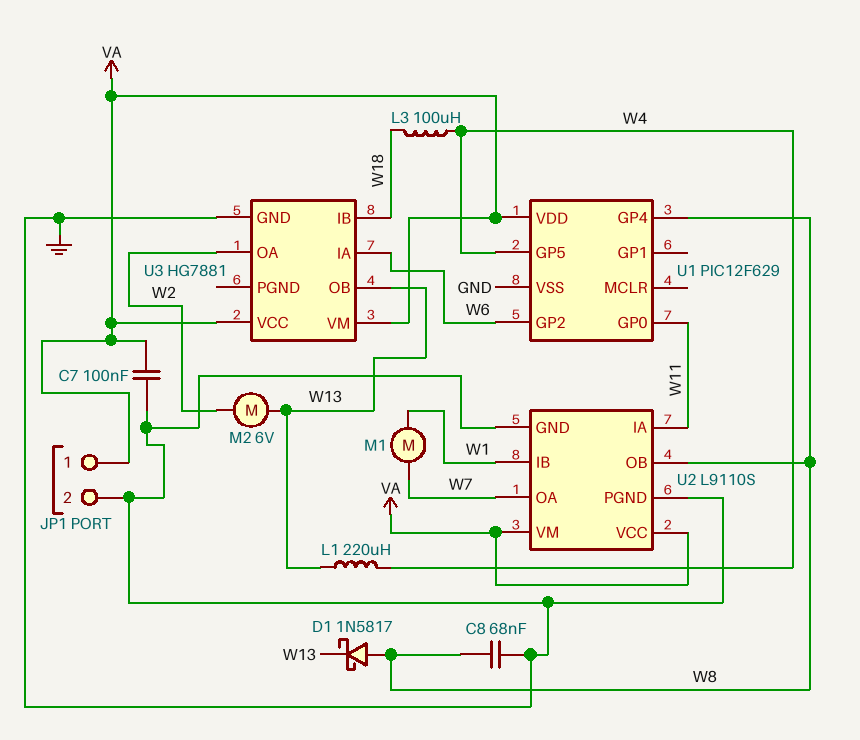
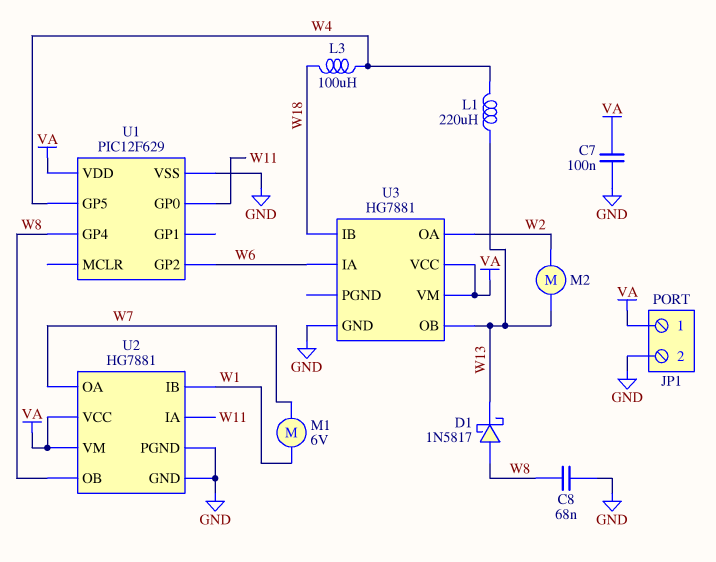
M1: motor (W1, W7) -> motor 6V (W1, W7)
M2: motor 6V (W2, W13) -> motor (W2, W13)
U2: L9110S -> HG7881

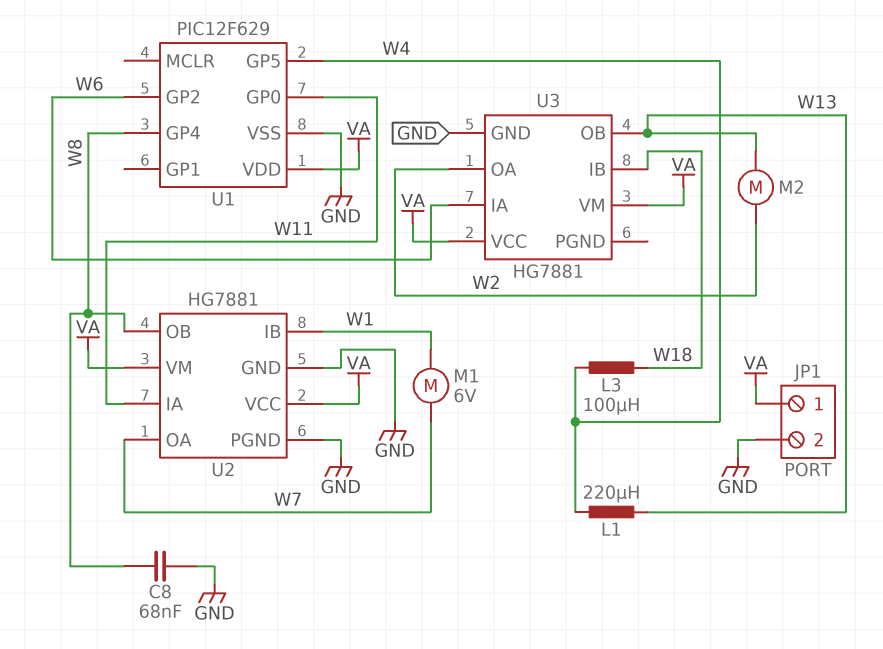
C7: 100nF (GND, VA) -> none
D1: schottky 1N5817 (A W8, K W13) -> none

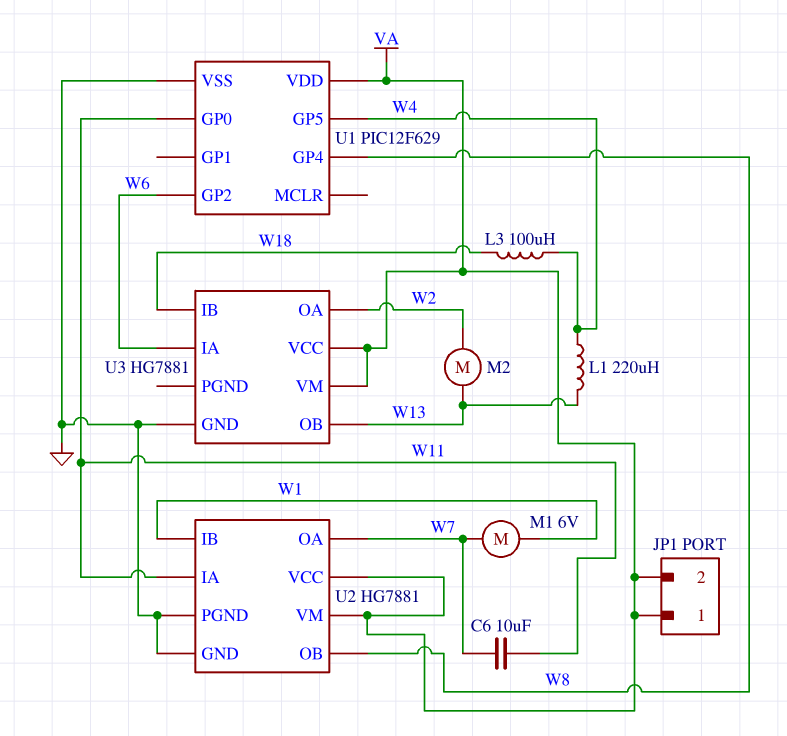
C6: none -> 10uF (W7, W11)
C8: 68nF (GND, W8) -> none
JP1 pin 2: GND -> VA

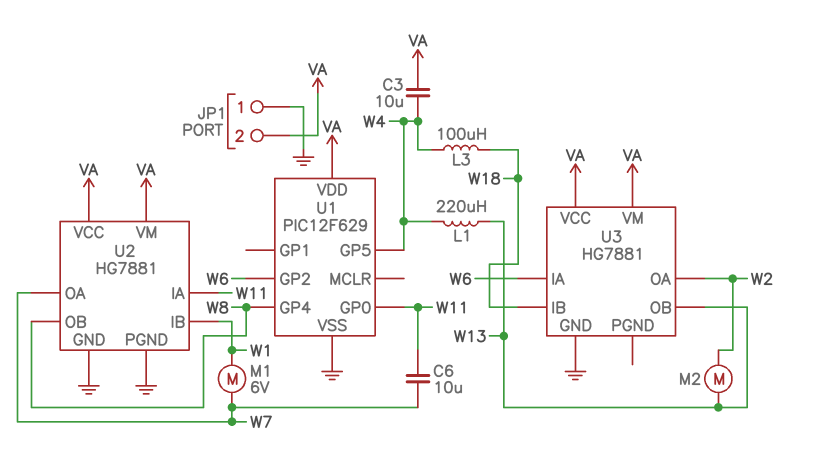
C3: none -> 10uF (VA, W4)
JP1 pin 1: VA -> GND

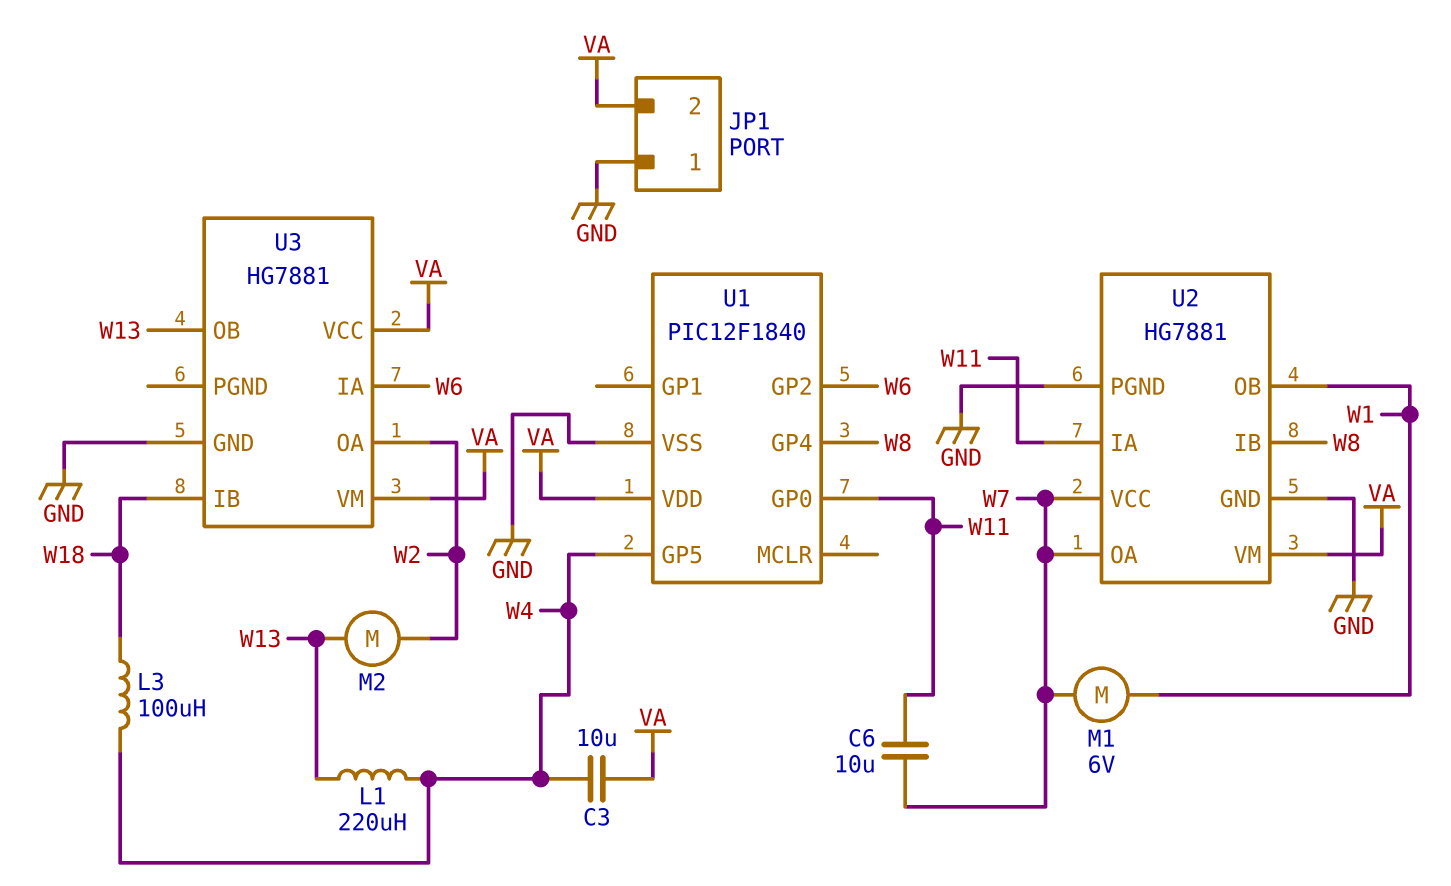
U1: PIC12F629 -> PIC12F1840
U2 pin IB: W1 -> W8
U2 pin OB: W8 -> W1
U2 pin VCC: VA -> W7

